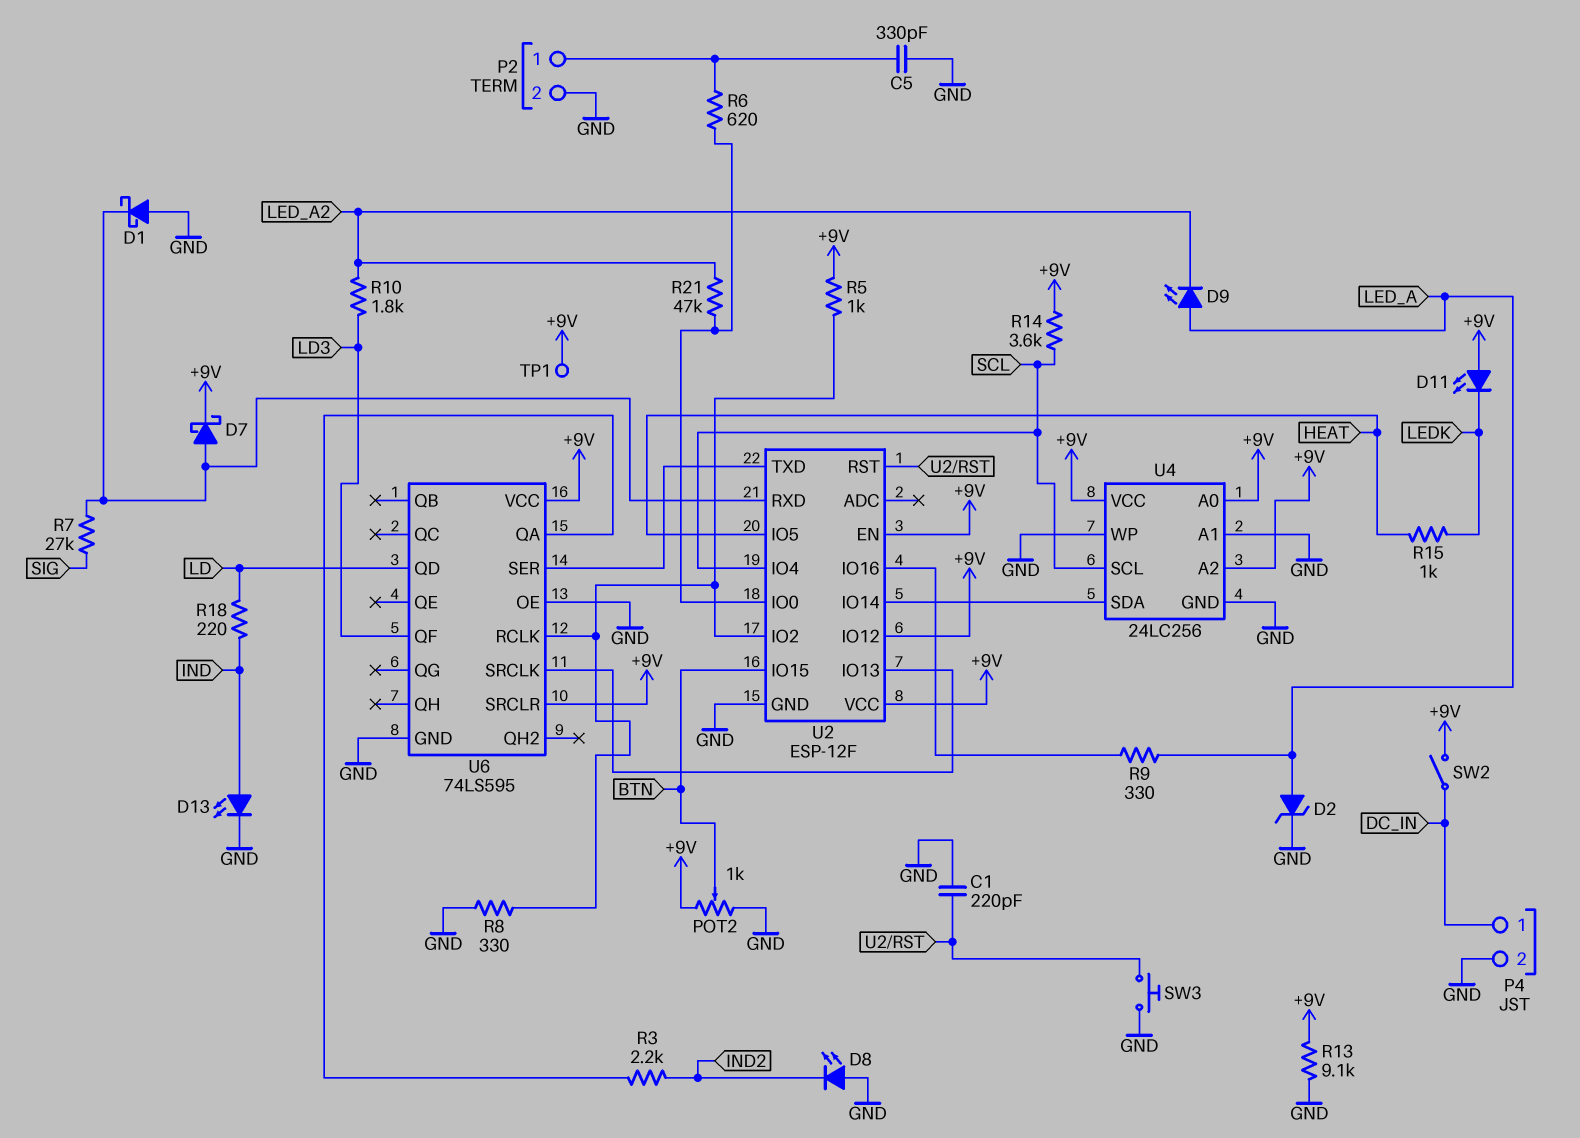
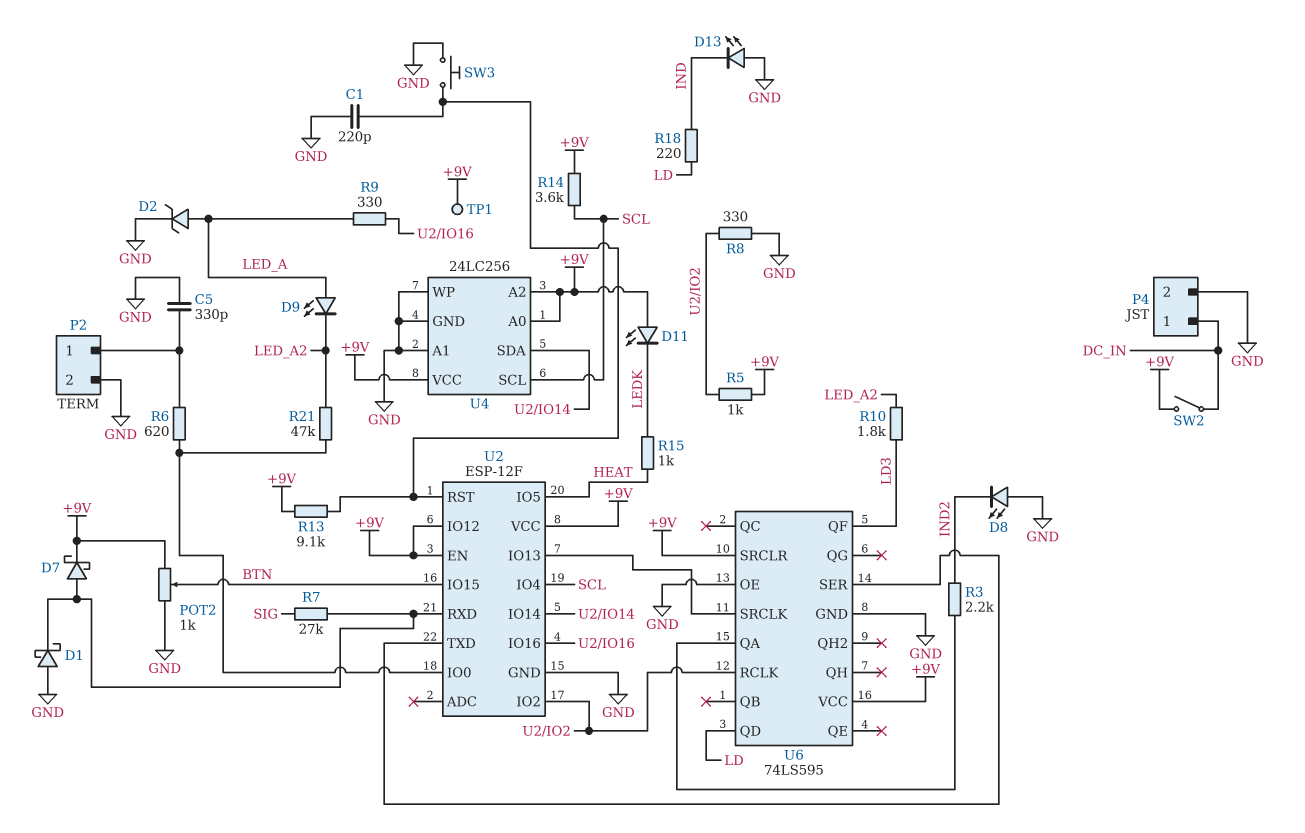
D13: LED (A IND, K GND) -> LED (A GND, K IND)
R13: 9.1k (+9V, GND) -> 9.1k (+9V, U2/RST)

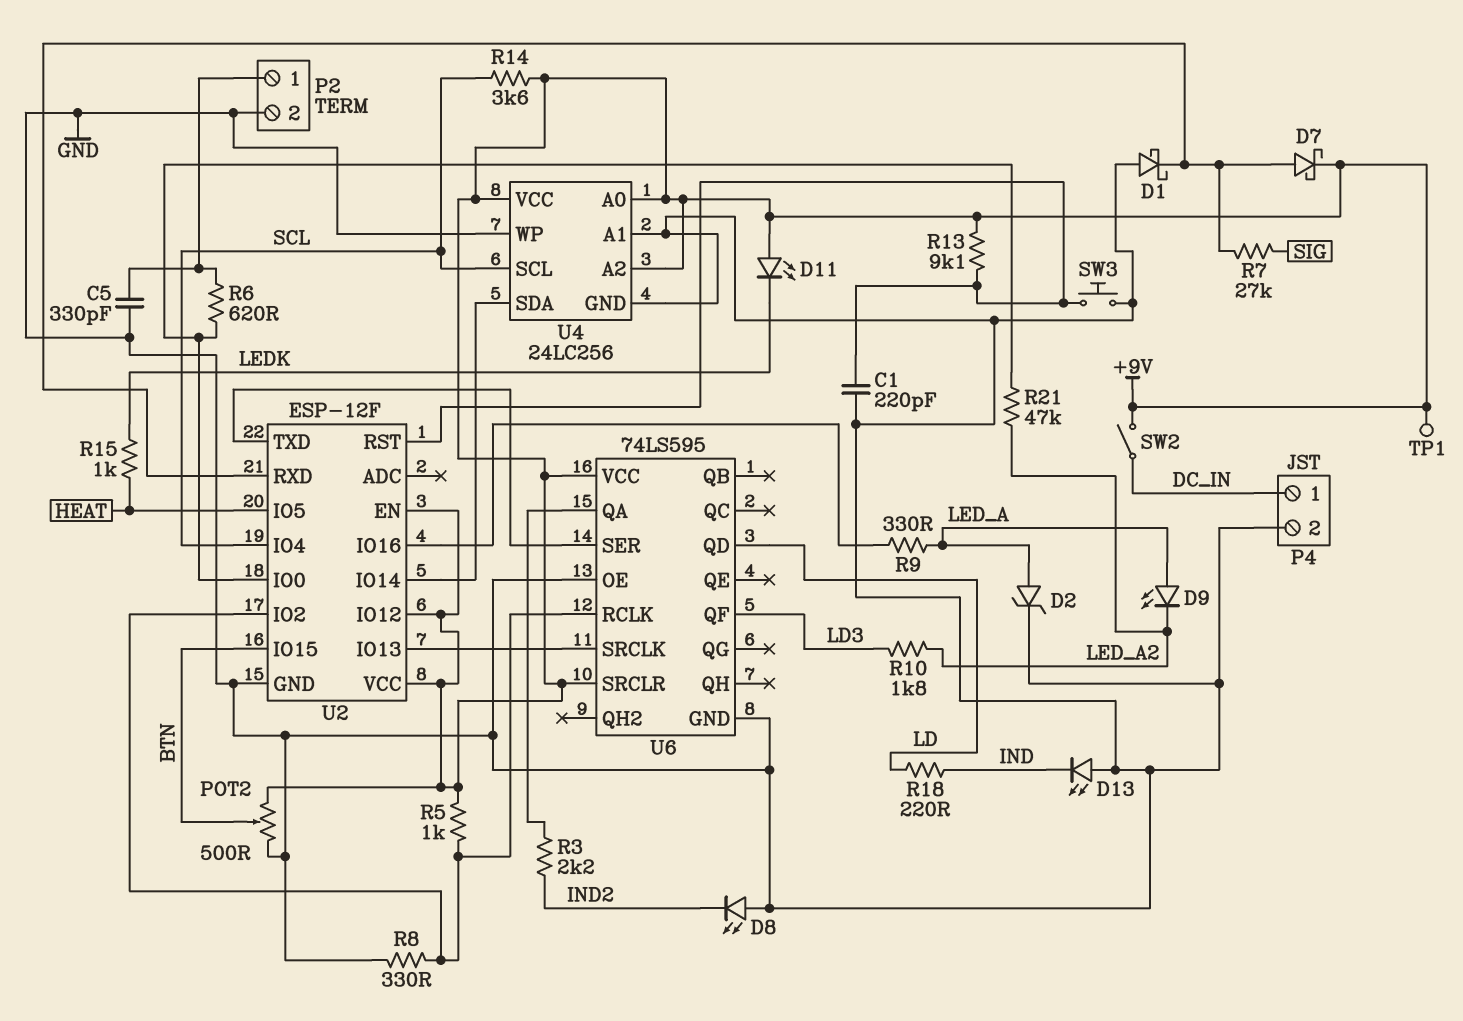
POT2: 1k (+9V, GND, wiper BTN) -> 500 (+9V, GND, wiper BTN)

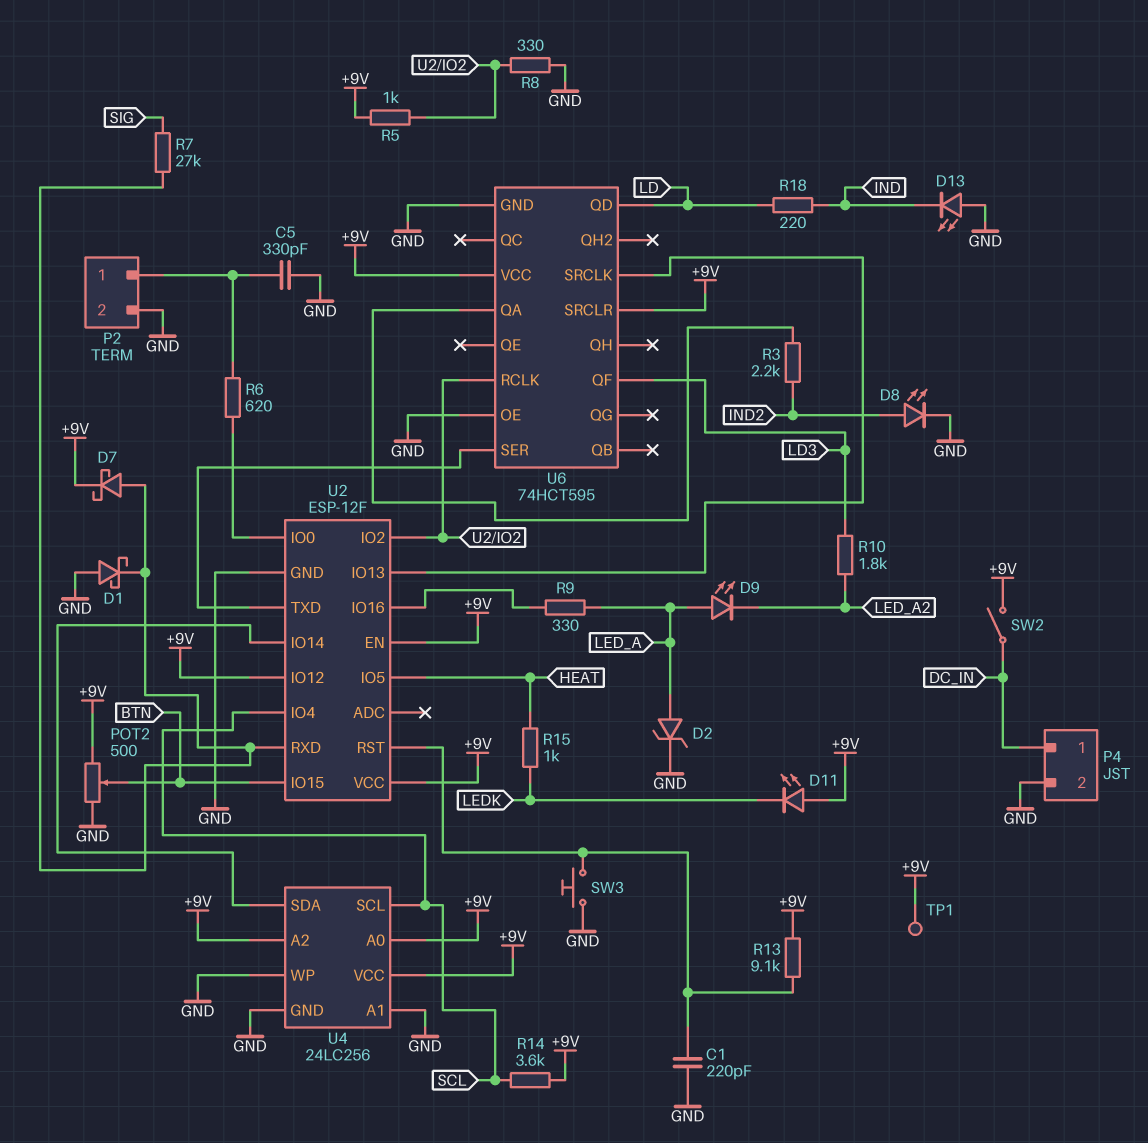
D8: LED (A GND, K IND2) -> LED (A IND2, K GND)
R21: 47k (LED_A2, U2/IO0) -> none
U6: 74LS595 -> 74HCT595

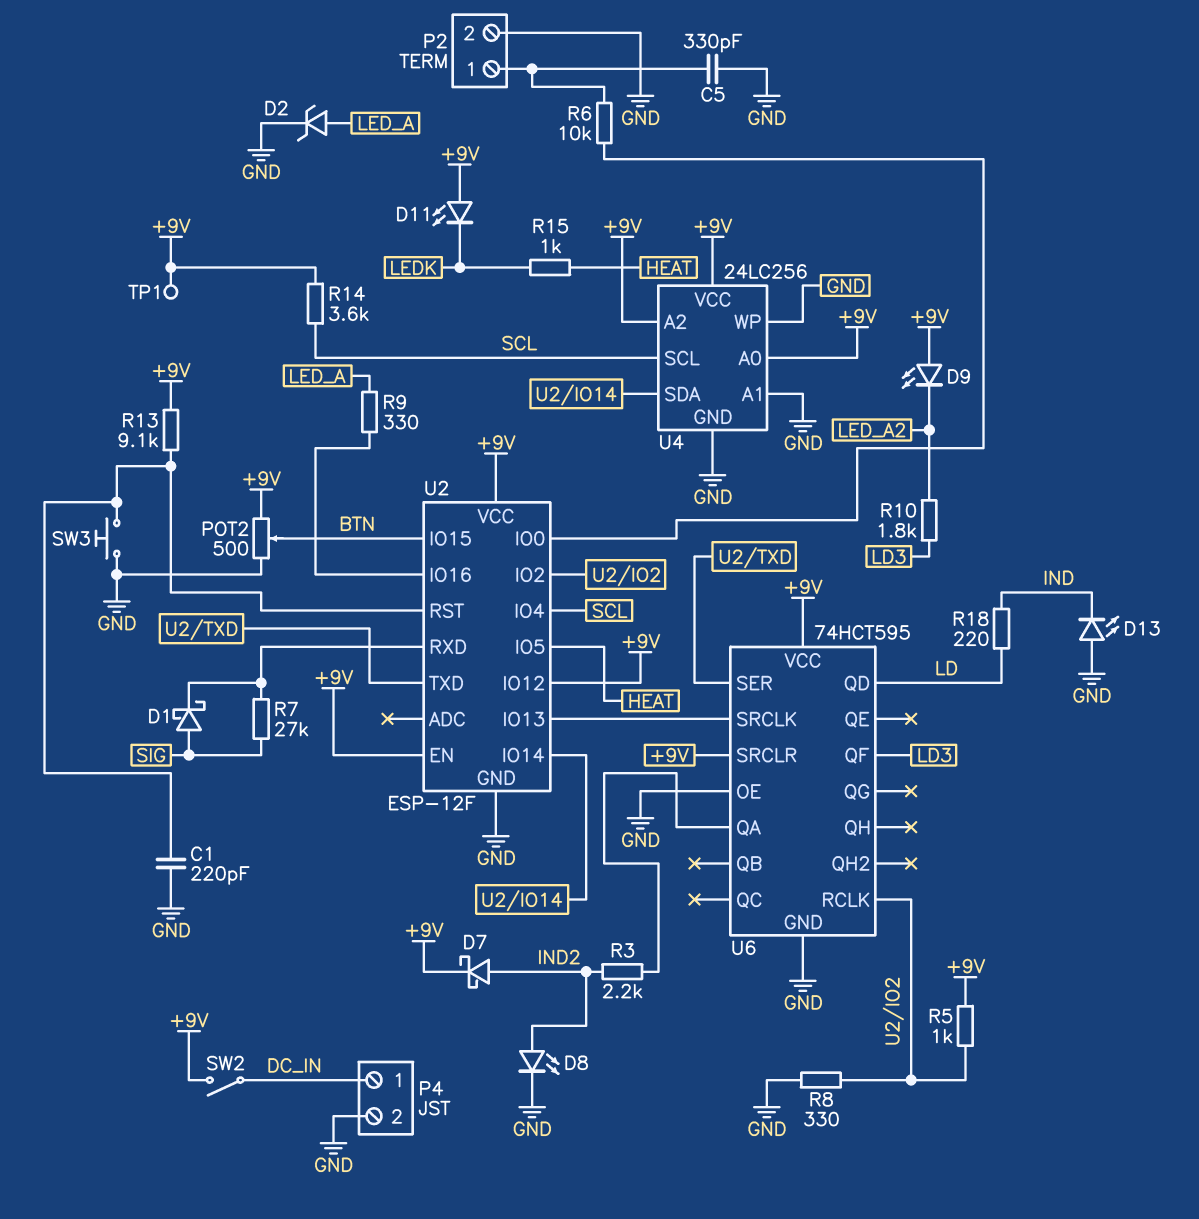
D1: schottky (A GND, K U2/RXD) -> schottky (A SIG, K U2/RXD)
D7: schottky (A U2/RXD, K +9V) -> schottky (A IND2, K +9V)
D9: LED (A LED_A, K LED_A2) -> LED (A +9V, K LED_A2)
R6: 620 (P2/1, U2/IO0) -> 10k (P2/1, U2/IO0)

